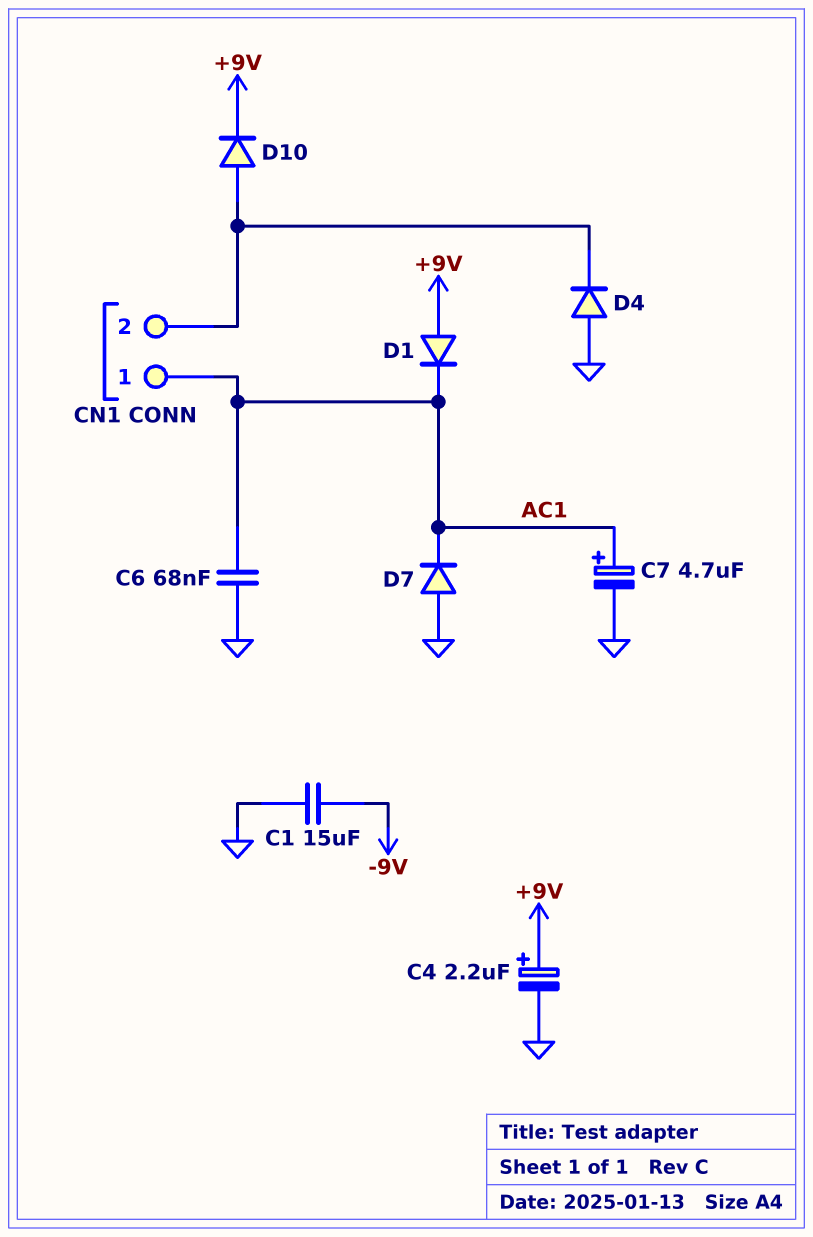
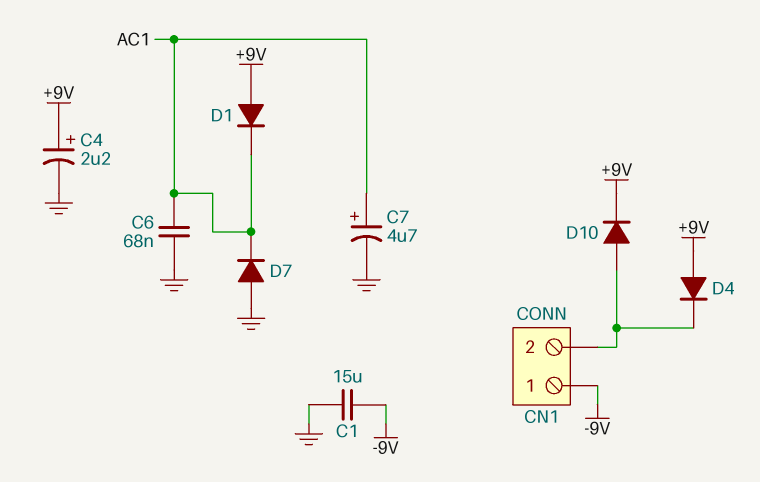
CN1 pin 1: AC1 -> -9V
D4: diode (A GND, K CN1/2) -> diode (A +9V, K CN1/2)

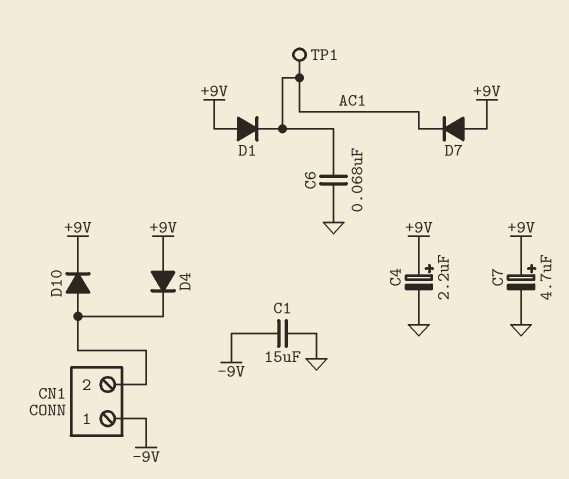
C7: 4.7uF (plus AC1, minus GND) -> 4.7uF (plus +9V, minus GND)
D7: diode (A GND, K AC1) -> diode (A +9V, K AC1)
TP1: none -> test point (AC1)

